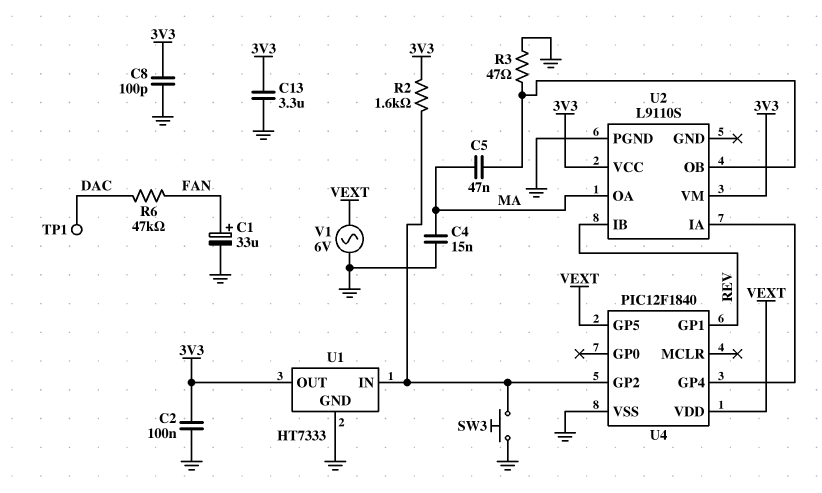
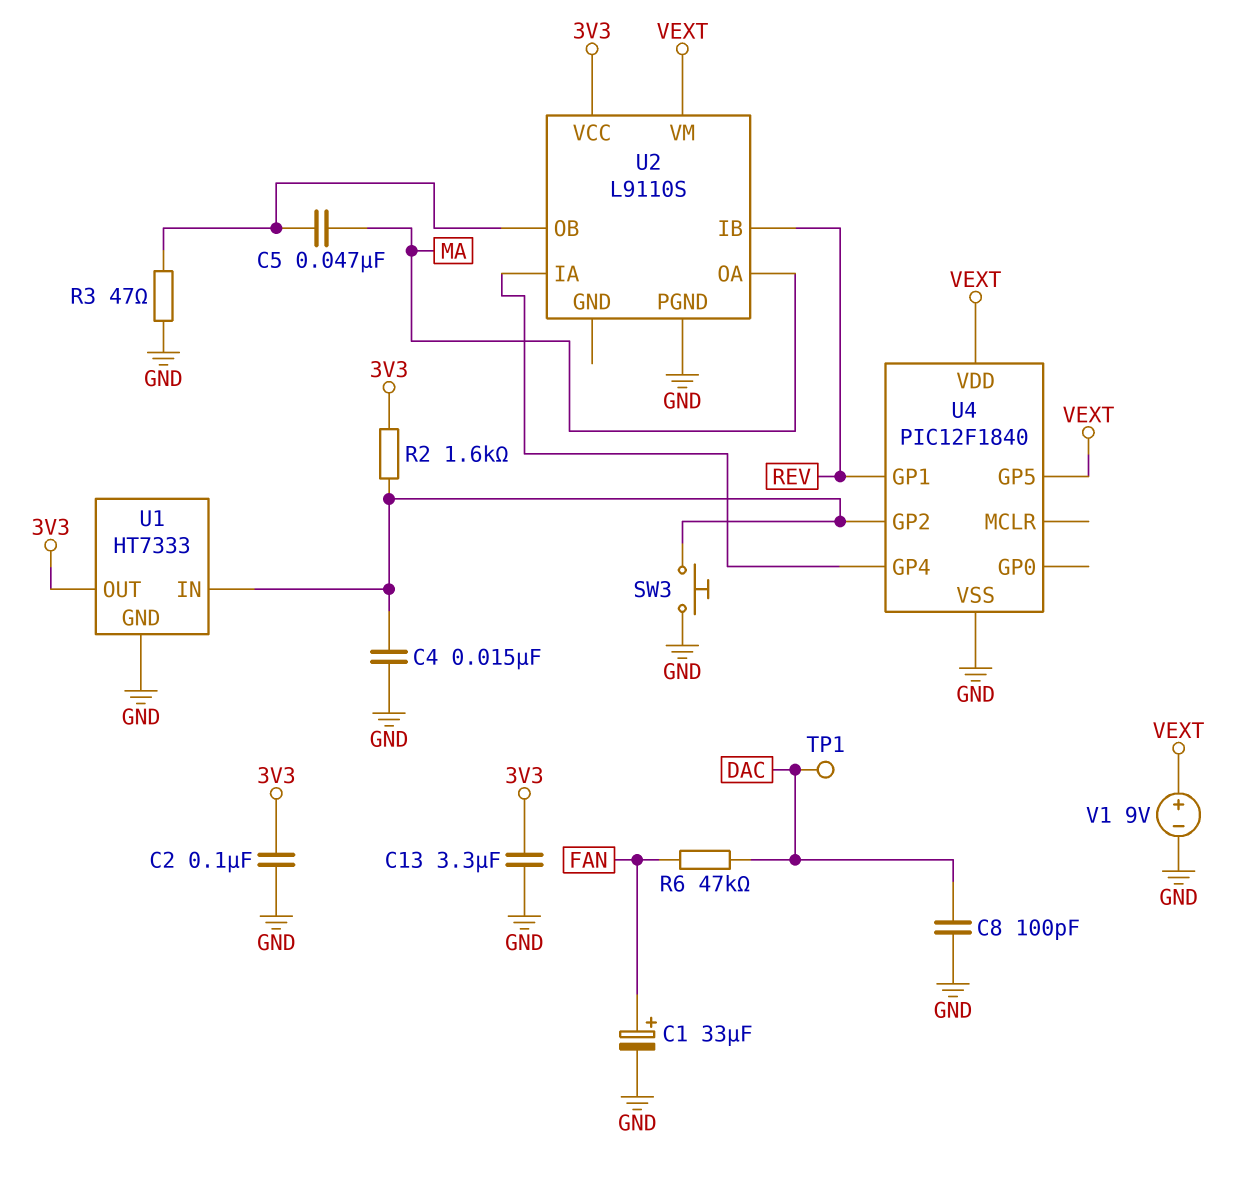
C4: 15nF (GND, MA) -> 15nF (GND, U1/IN)
C8: 100pF (3V3, GND) -> 100pF (DAC, GND)
U2 pin VM: 3V3 -> VEXT
V1: AC 6V (GND, VEXT) -> 9V (plus VEXT, minus GND)

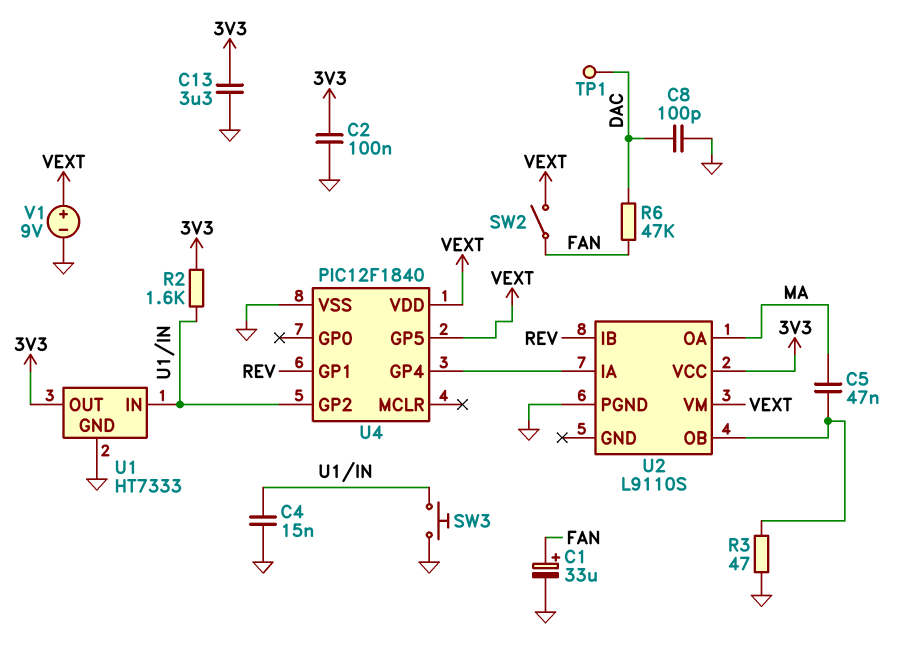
SW2: none -> switch (FAN, VEXT)

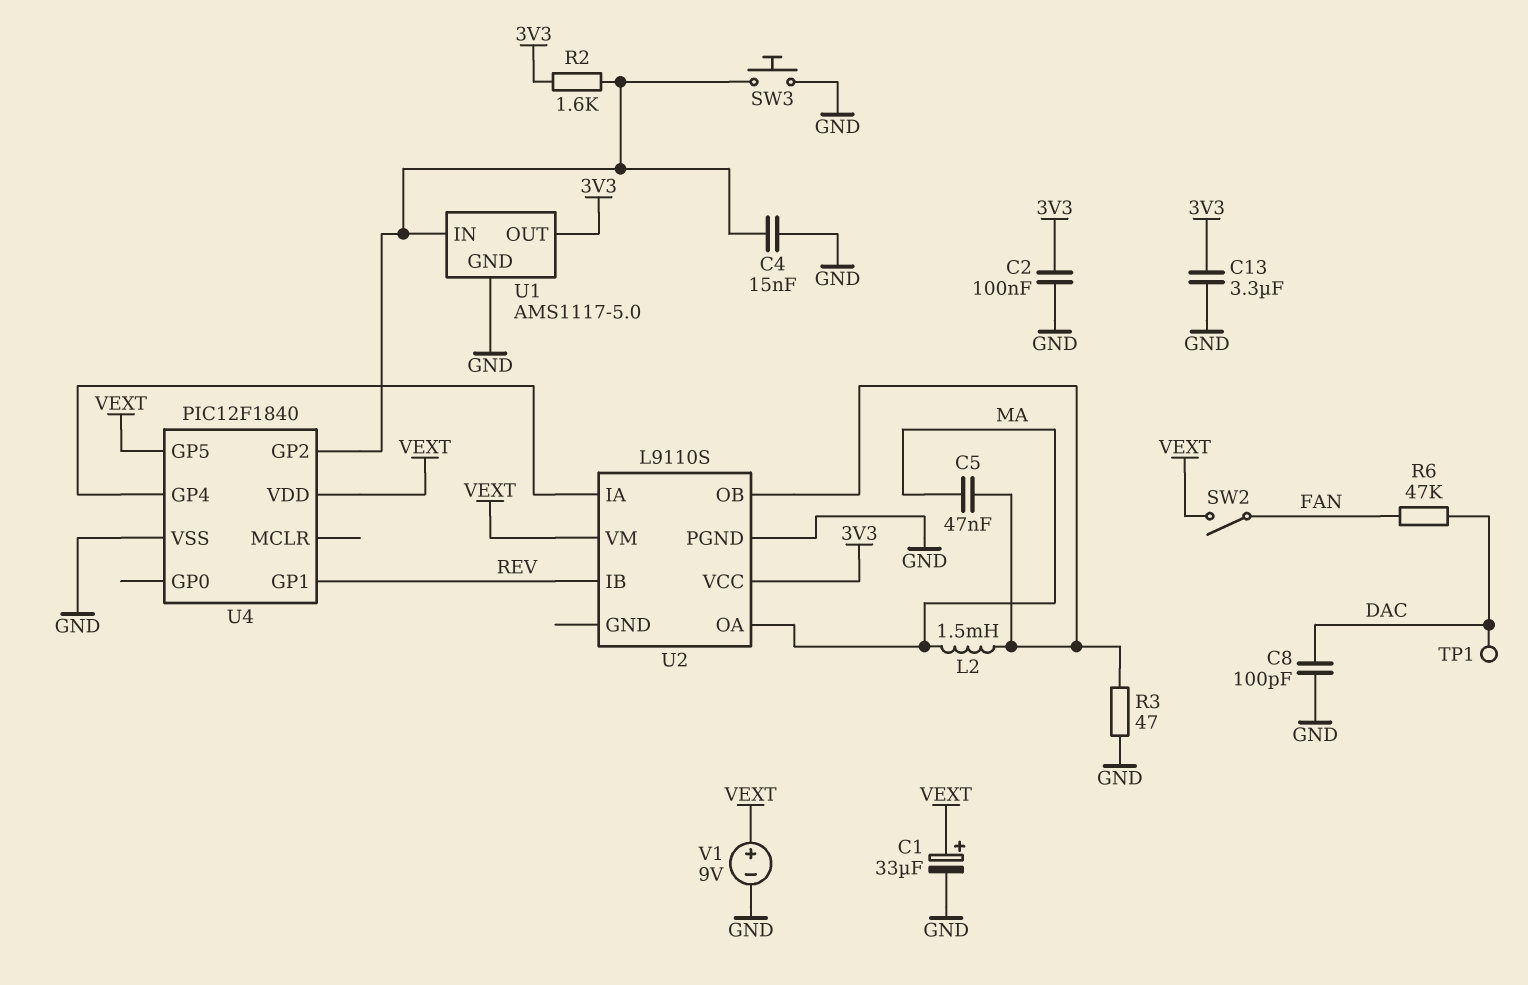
C1: 33uF (plus FAN, minus GND) -> 33uF (plus VEXT, minus GND)
L2: none -> 1.5mH (MA, U2/OB)
U1: HT7333 -> AMS1117-5.0

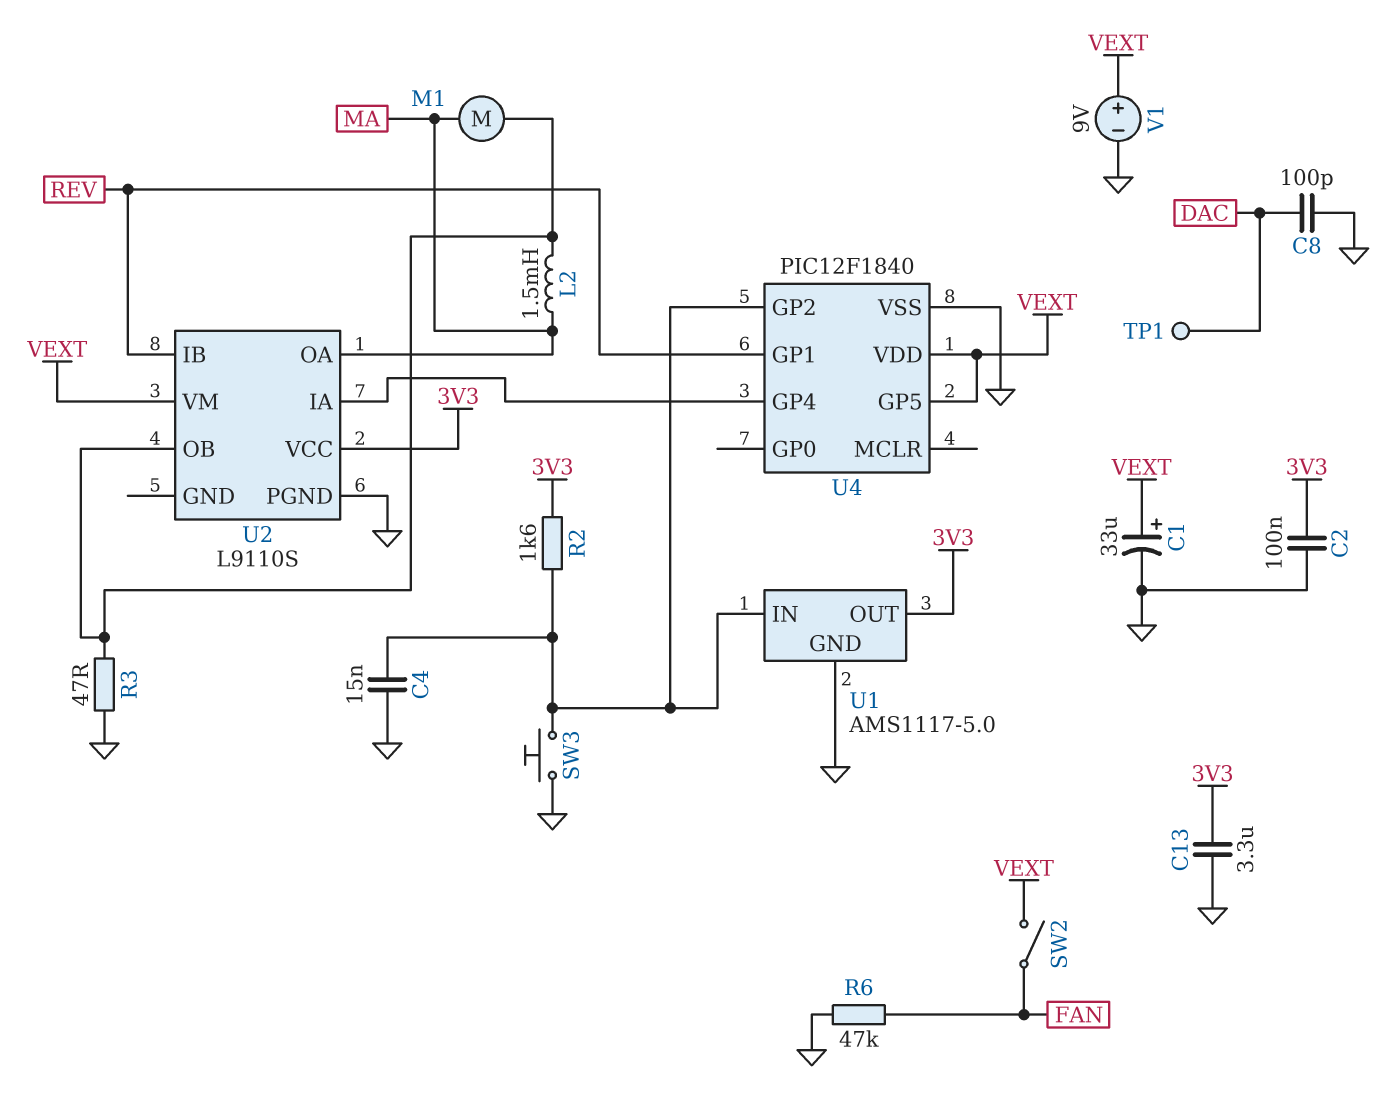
C5: 47nF (MA, U2/OB) -> none
M1: none -> motor (MA, U2/OB)
R6: 47k (DAC, FAN) -> 47k (FAN, GND)

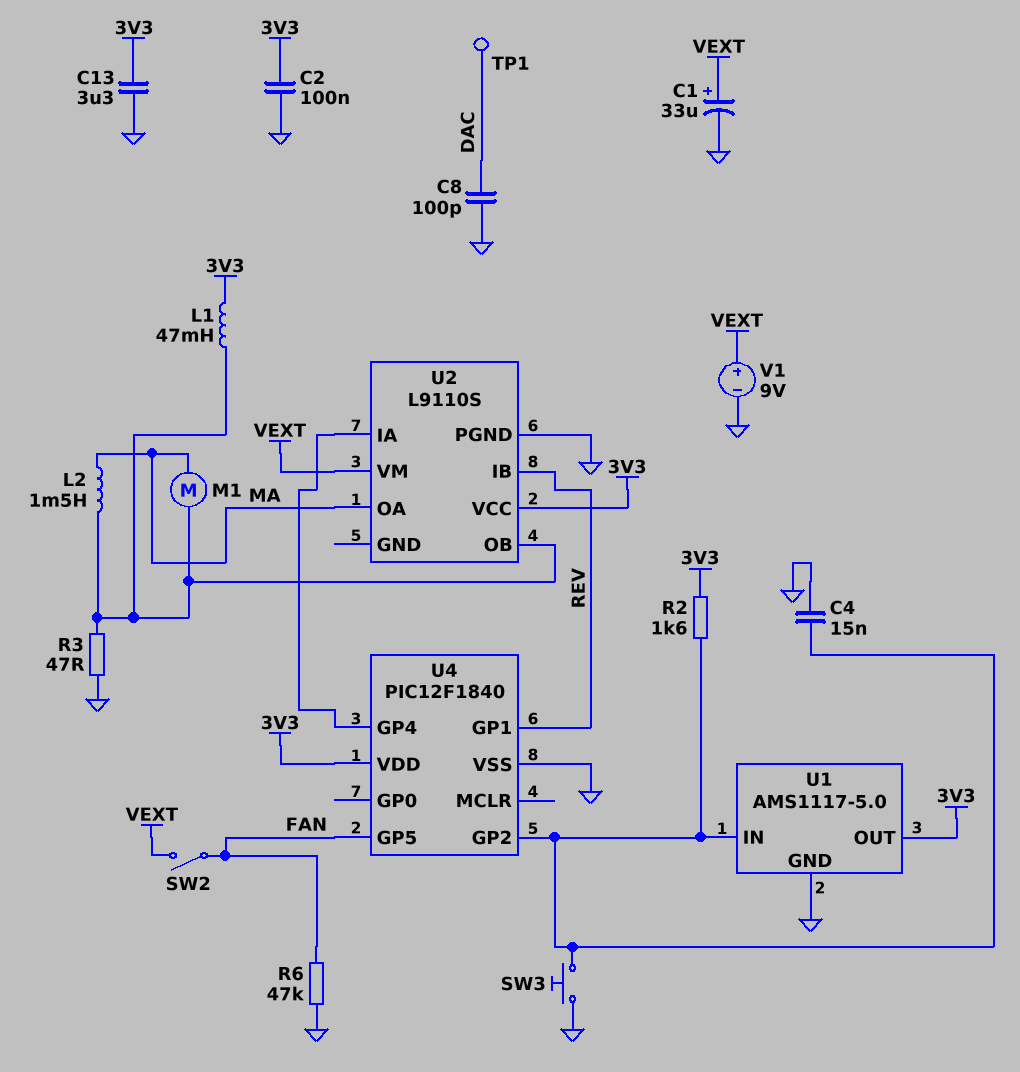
L1: none -> 47mH (3V3, U2/OB)
U4 pin GP5: VEXT -> FAN
U4 pin VDD: VEXT -> 3V3

